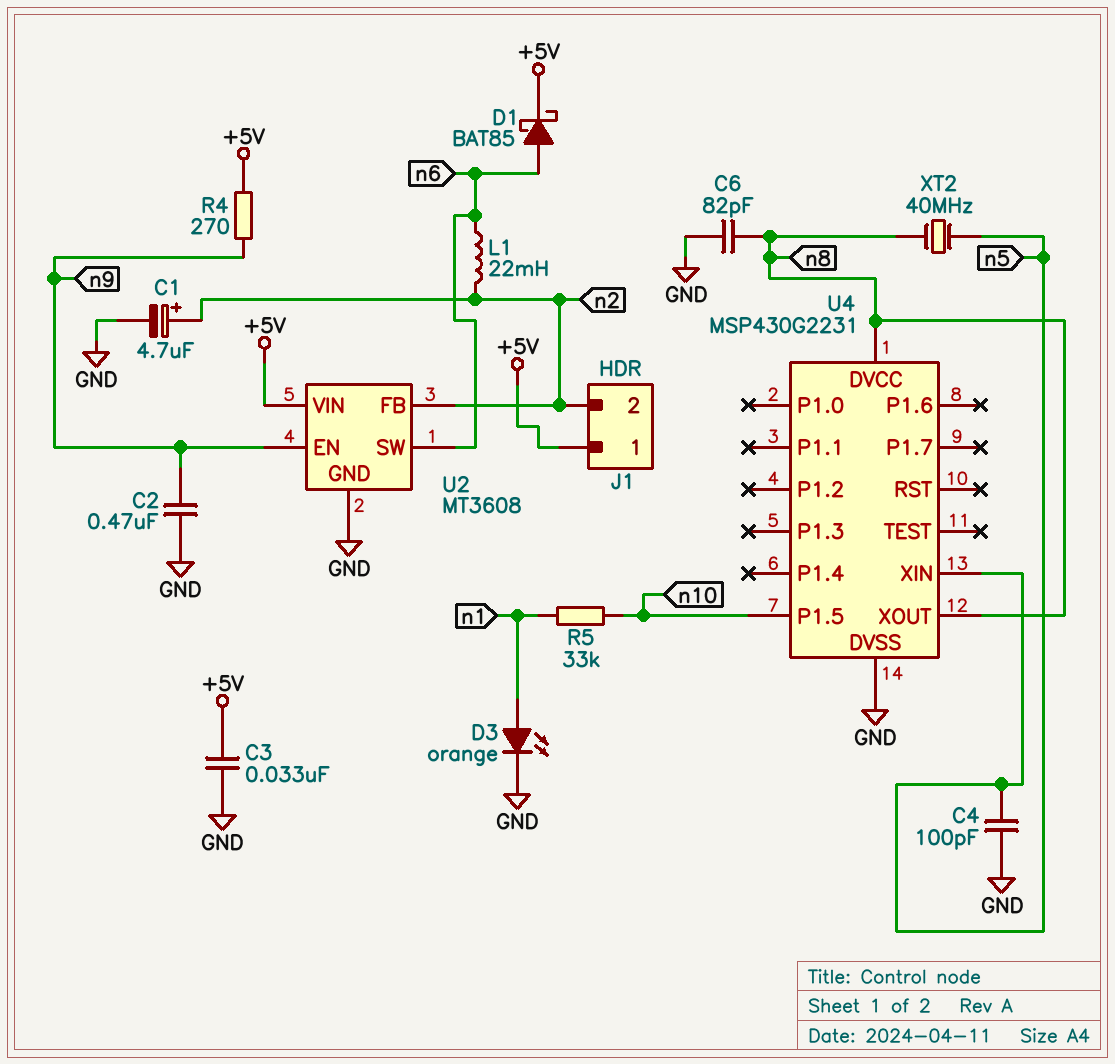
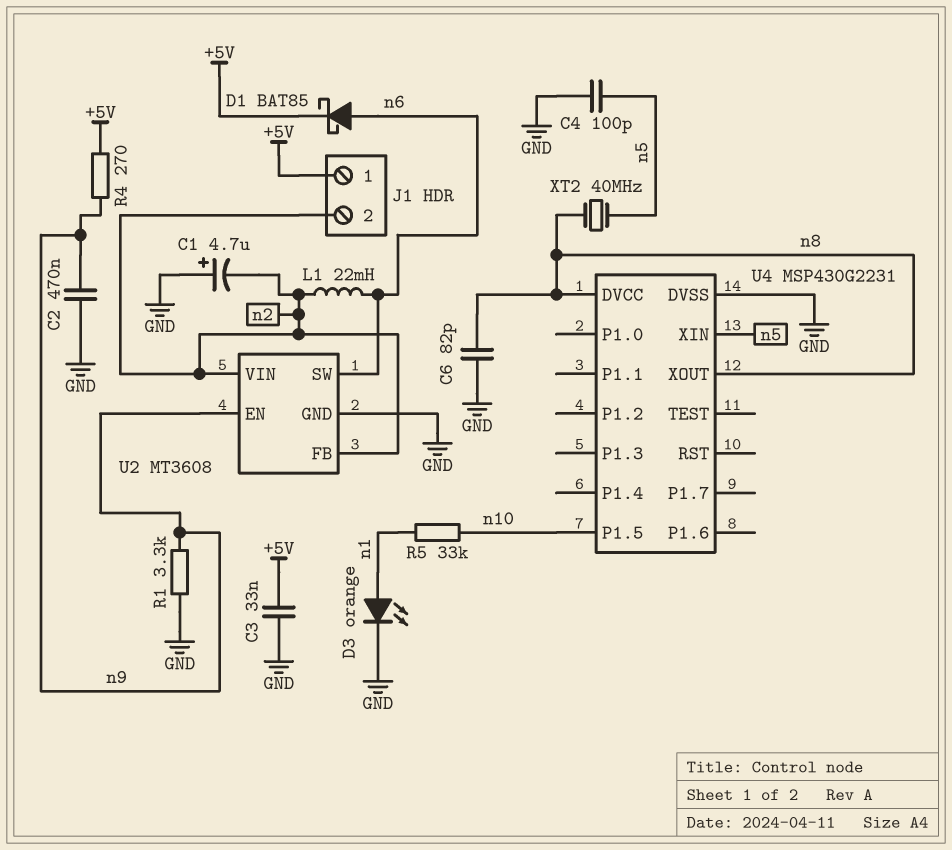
C1: 4.7uF (plus n2, minus GND) -> 4.7uF (plus GND, minus n2)
R1: none -> 3.3k (GND, n9)
U2 pin VIN: +5V -> n2

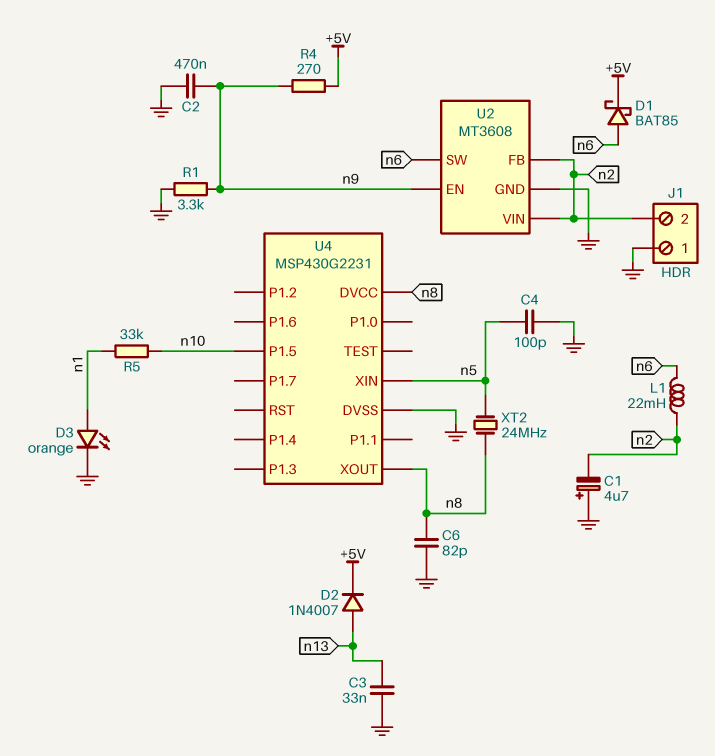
C3: 33nF (+5V, GND) -> 33nF (GND, n13)
D2: none -> diode 1N4007 (A n13, K +5V)
J1 pin 1: +5V -> GND
XT2: 40MHz (n5, n8) -> 24MHz (n5, n8)

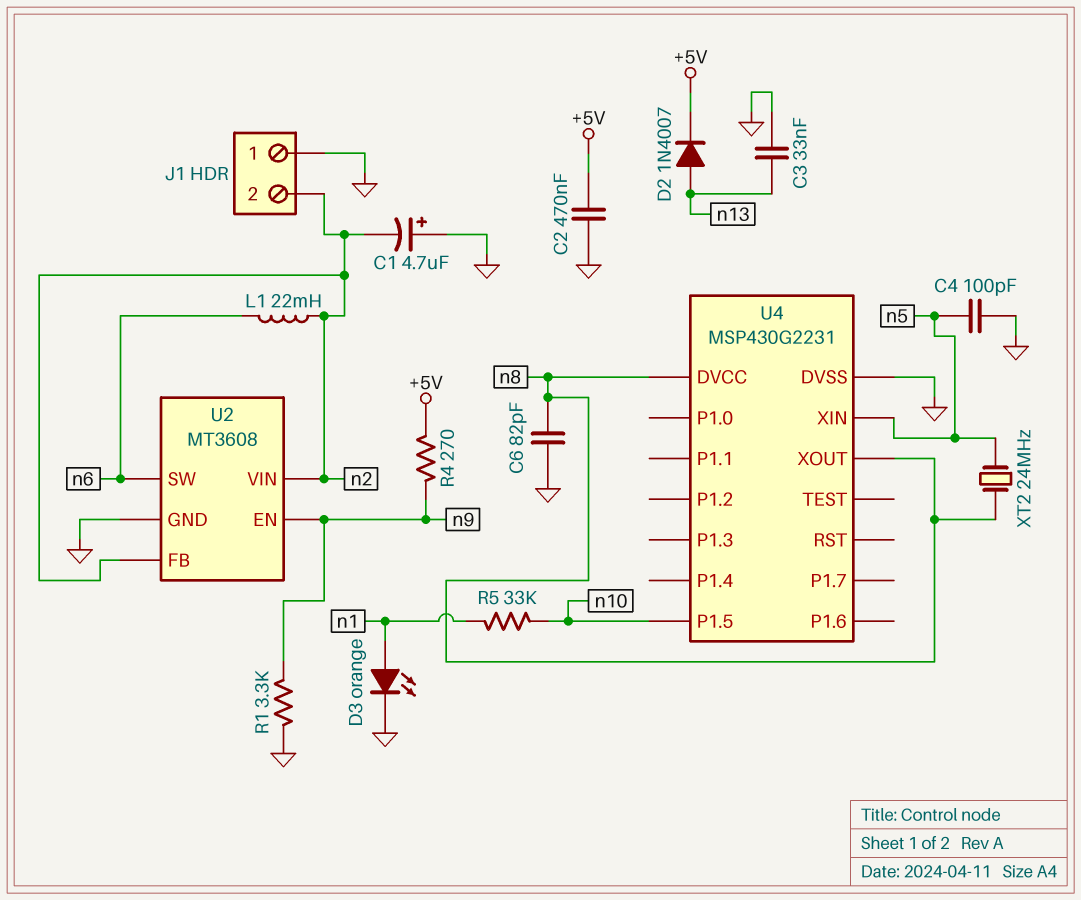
C2: 470nF (GND, n9) -> 470nF (+5V, GND)
D1: schottky BAT85 (A n6, K +5V) -> none

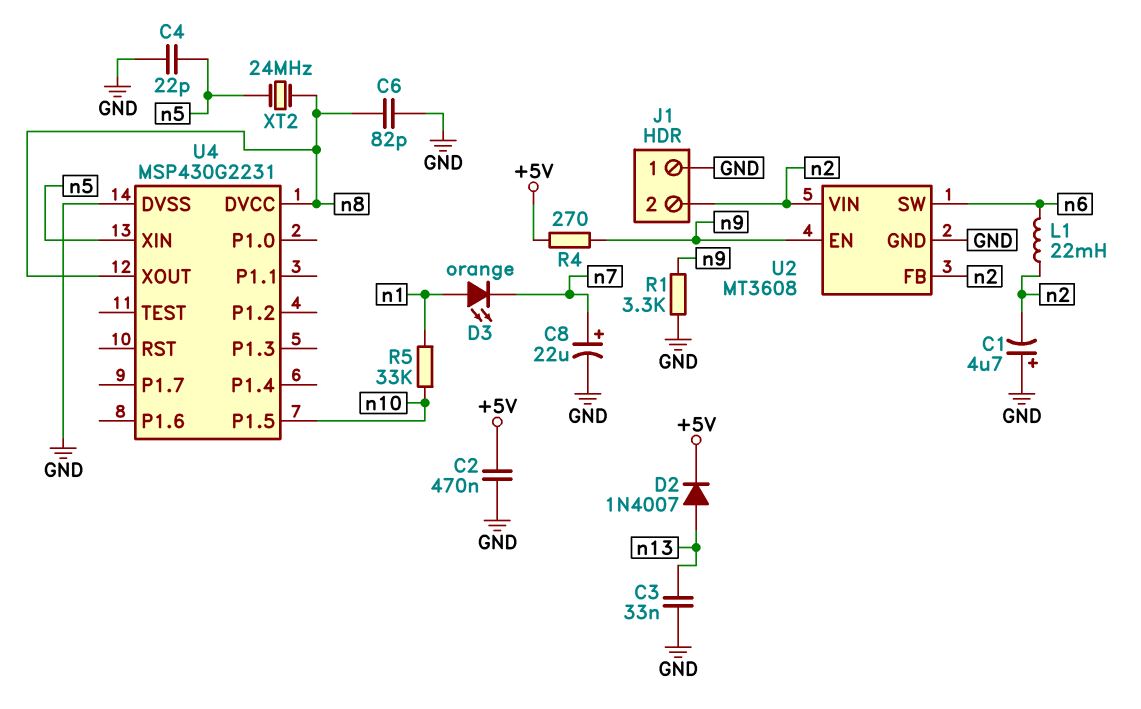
C4: 100pF (GND, n5) -> 22pF (GND, n5)
C8: none -> 22uF (plus n7, minus GND)
D3: LED orange (A n1, K GND) -> LED orange (A n1, K n7)

